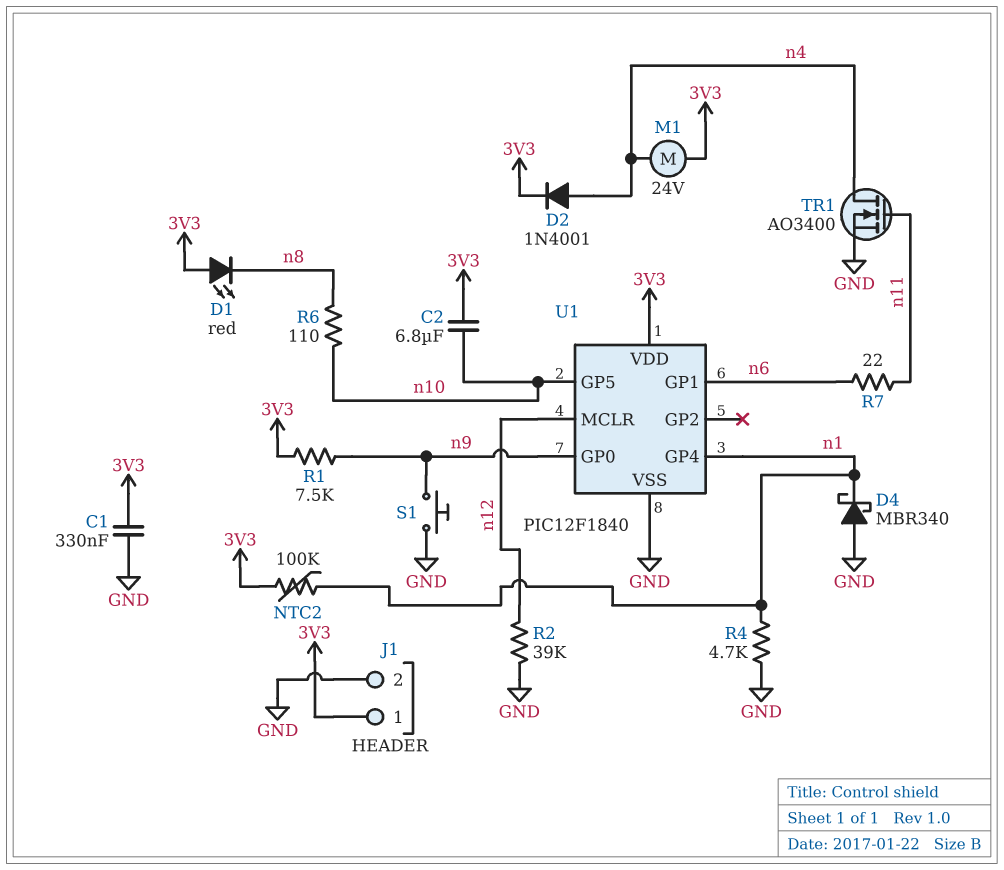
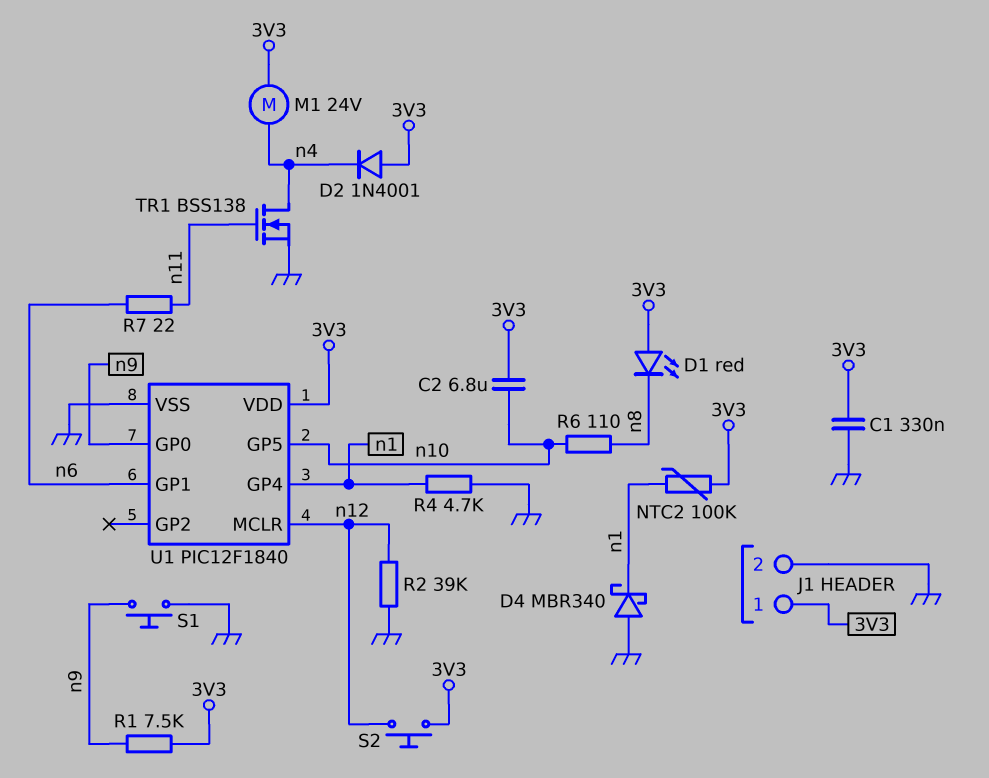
D2: diode 1N4001 (A n4, K 3V3) -> diode 1N4001 (A 3V3, K n4)
S2: none -> button (3V3, n12)
TR1: NMOS AO3400 (G n11, D n4, S GND) -> NMOS BSS138 (G n11, D n4, S GND)

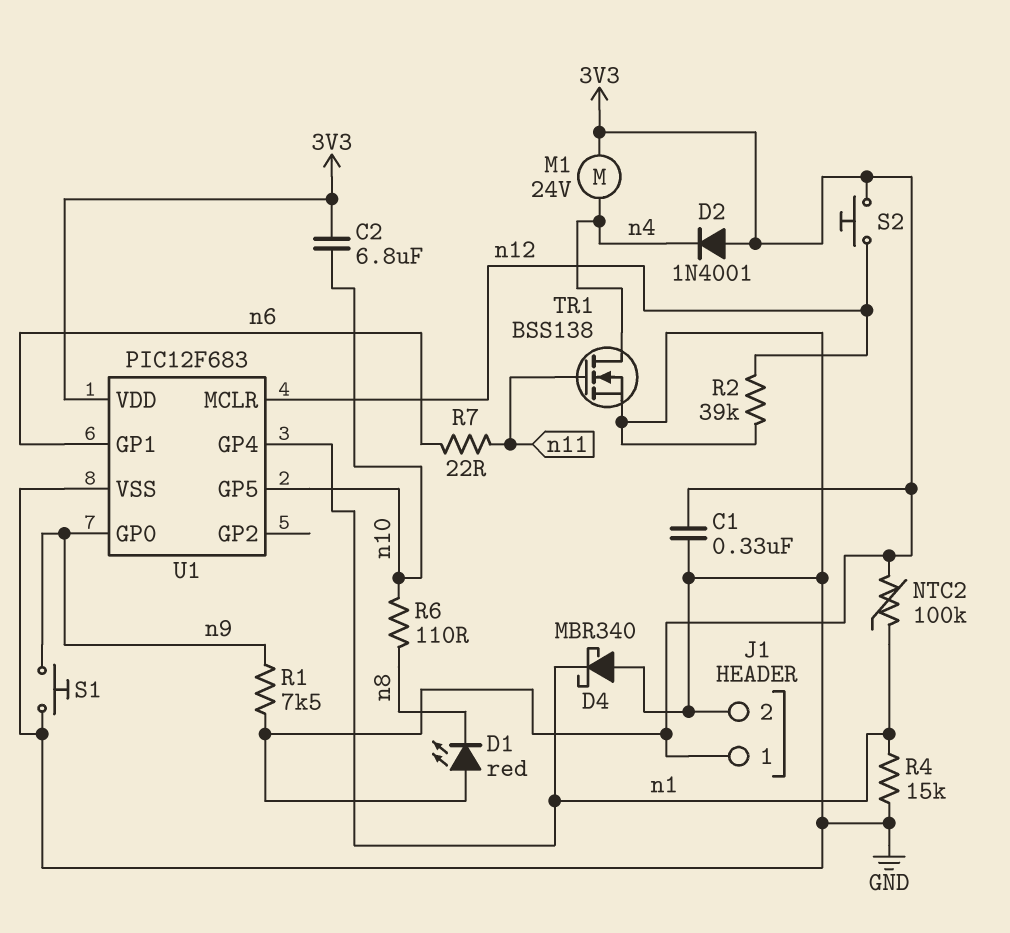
R4: 4.7k (GND, n1) -> 15k (GND, n1)
U1: PIC12F1840 -> PIC12F683

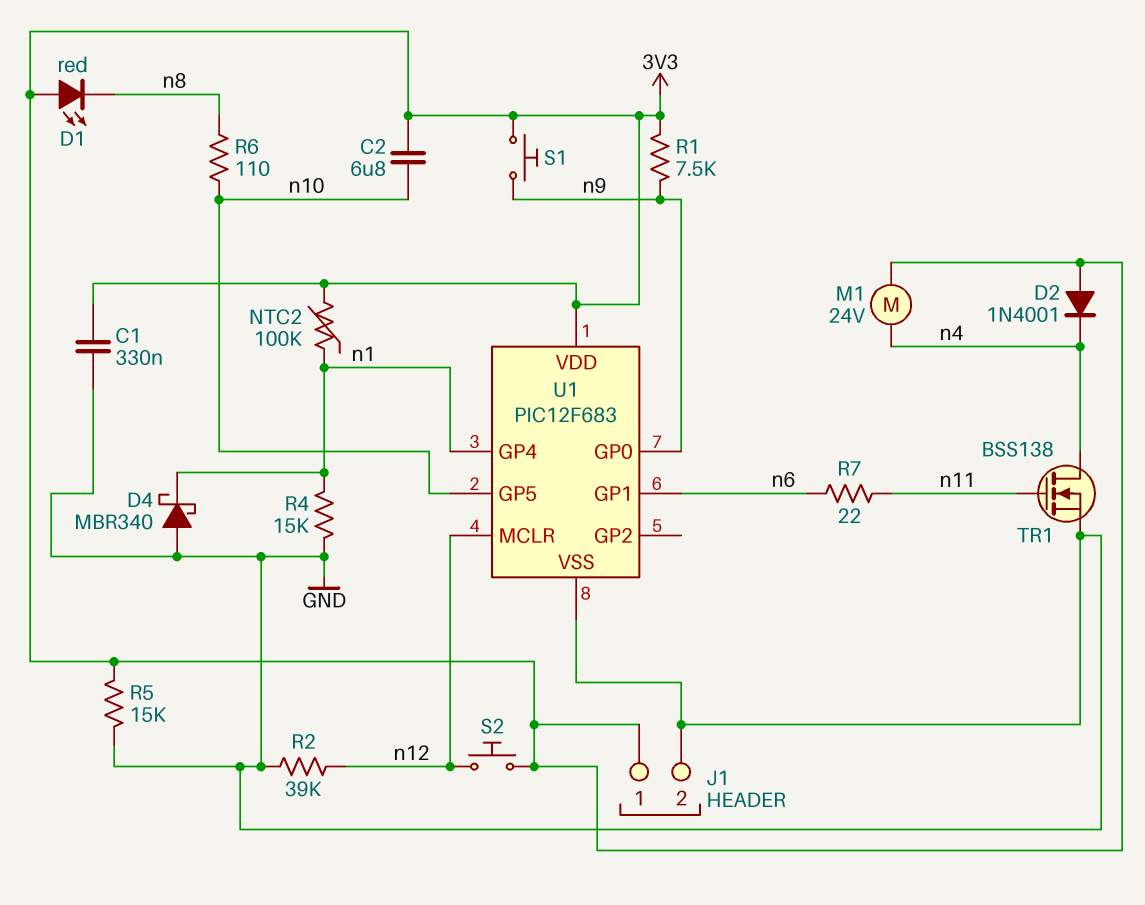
R5: none -> 15k (3V3, GND)
S1: button (GND, n9) -> button (3V3, n9)

